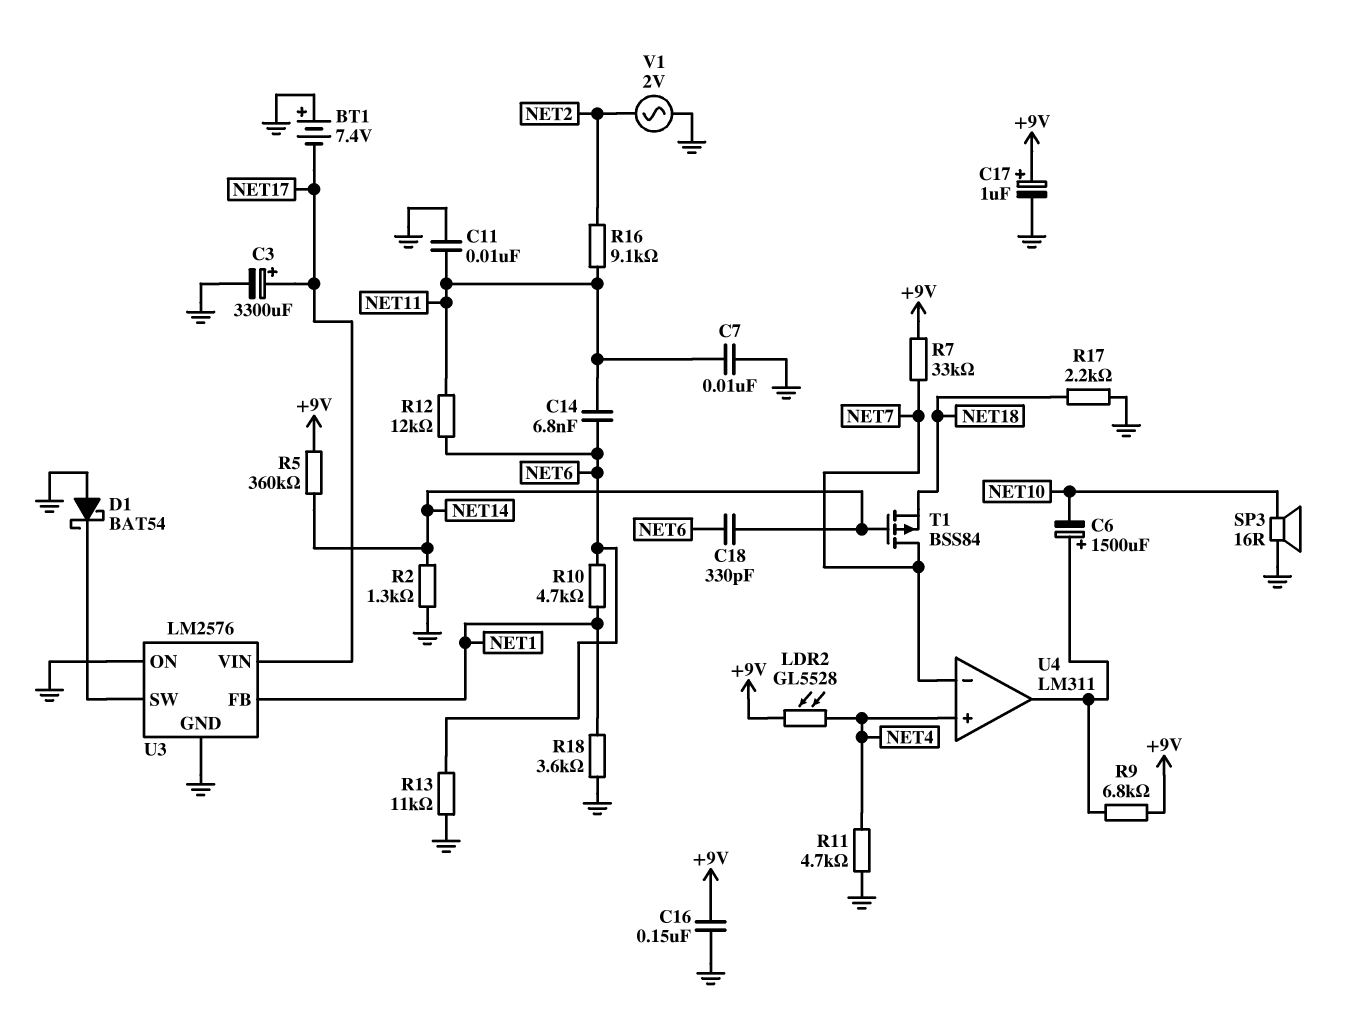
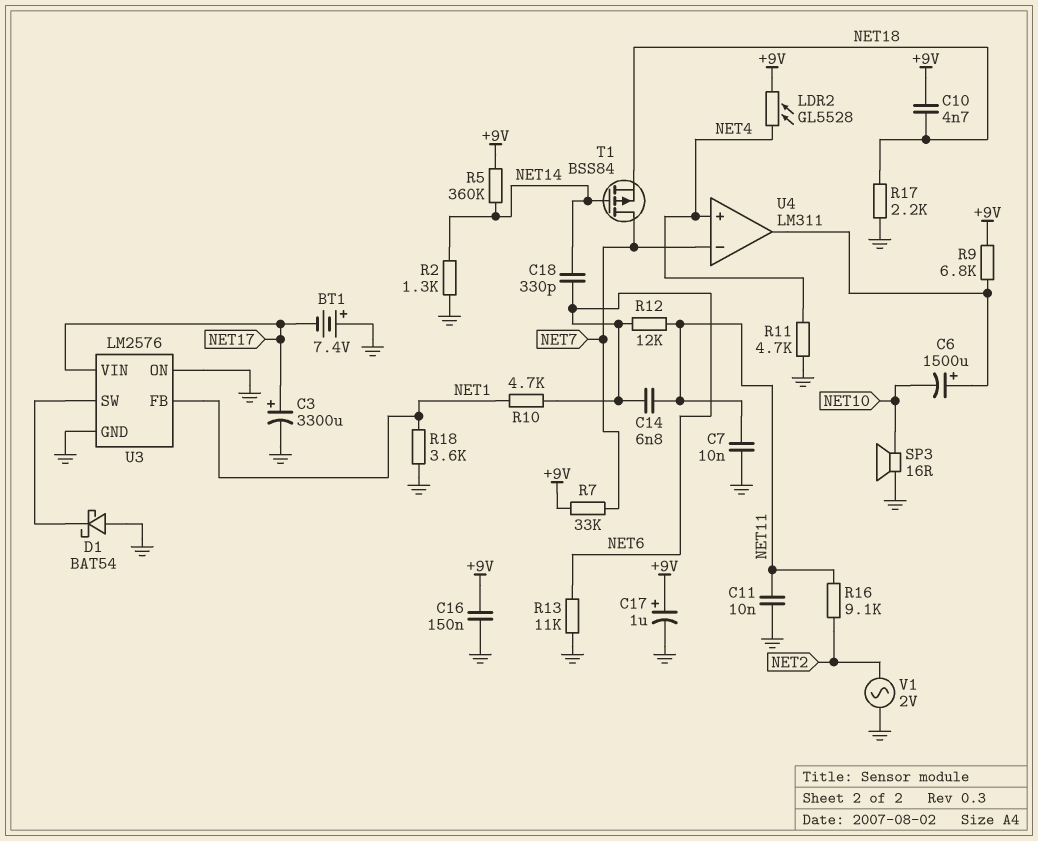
C10: none -> 4.7nF (+9V, NET18)

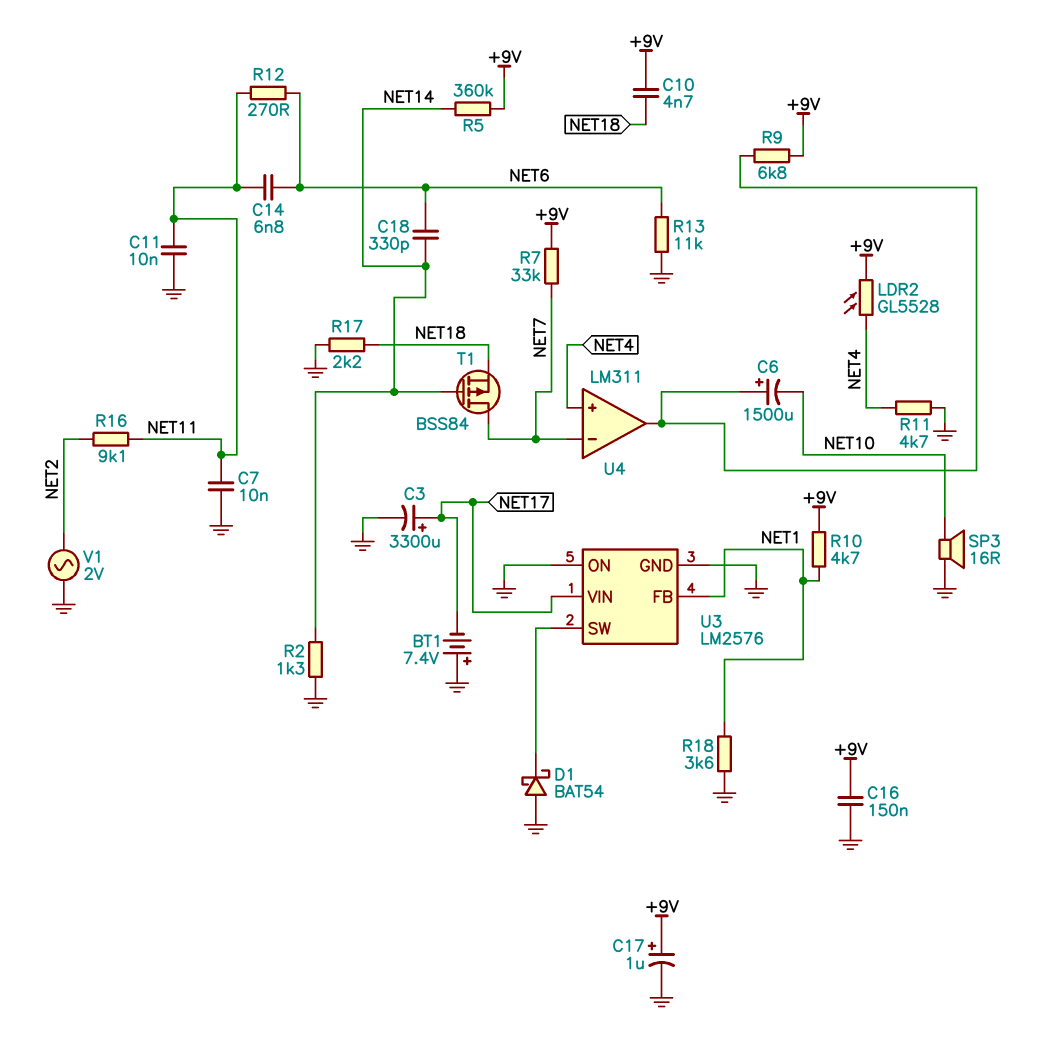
R10: 4.7k (NET1, NET6) -> 4.7k (+9V, NET1)
R12: 12k (NET6, NET11) -> 270 (NET6, NET11)

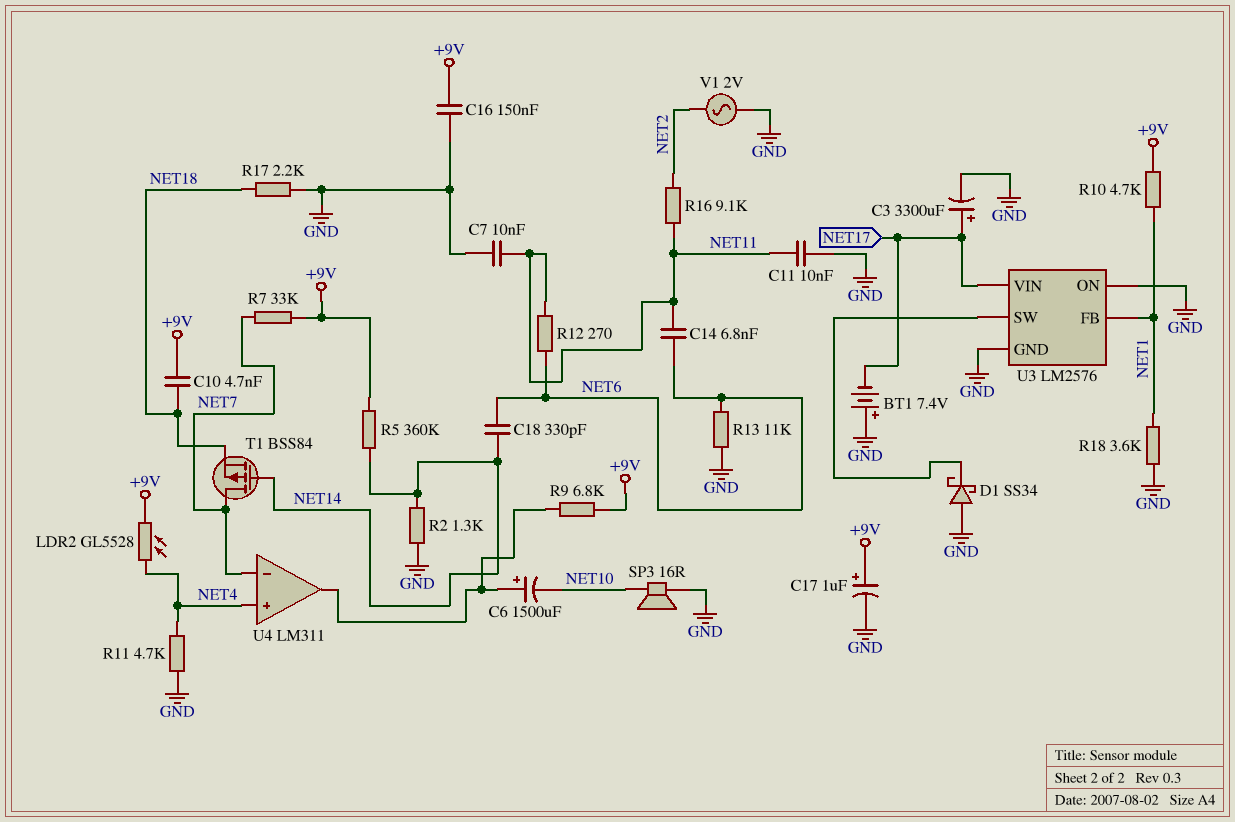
D1: schottky BAT54 (A GND, K U3/SW) -> schottky SS34 (A GND, K U3/SW)

